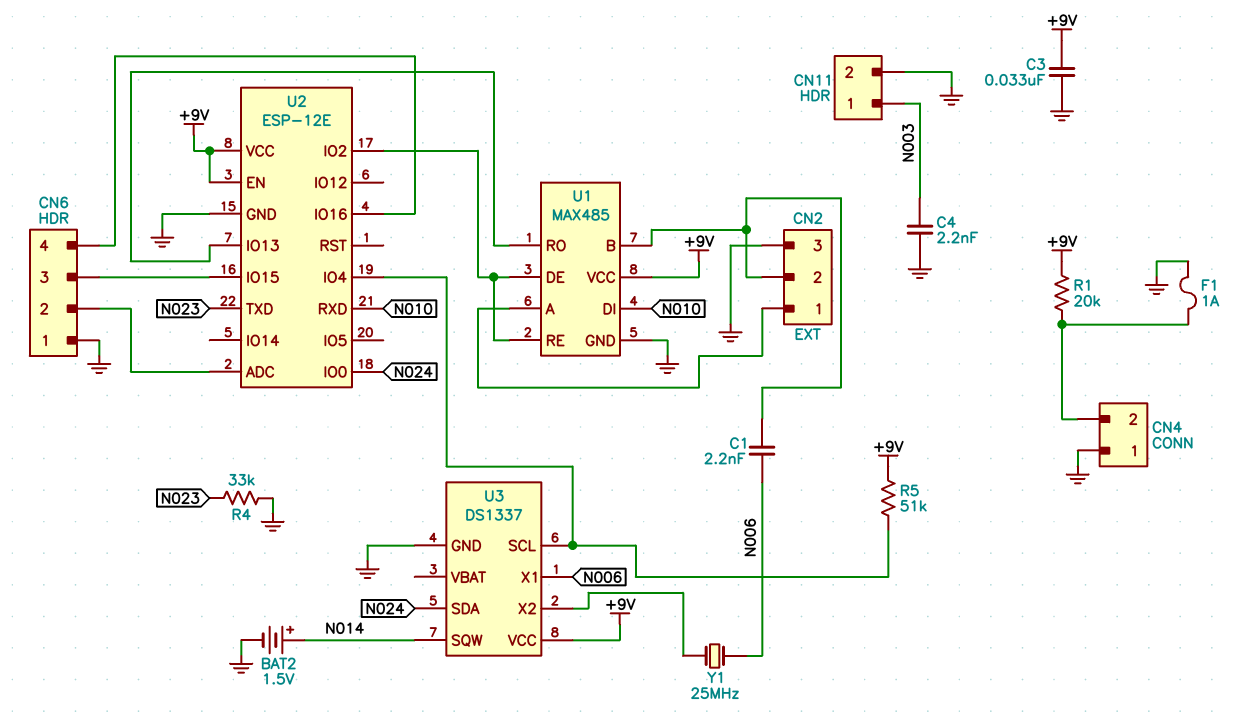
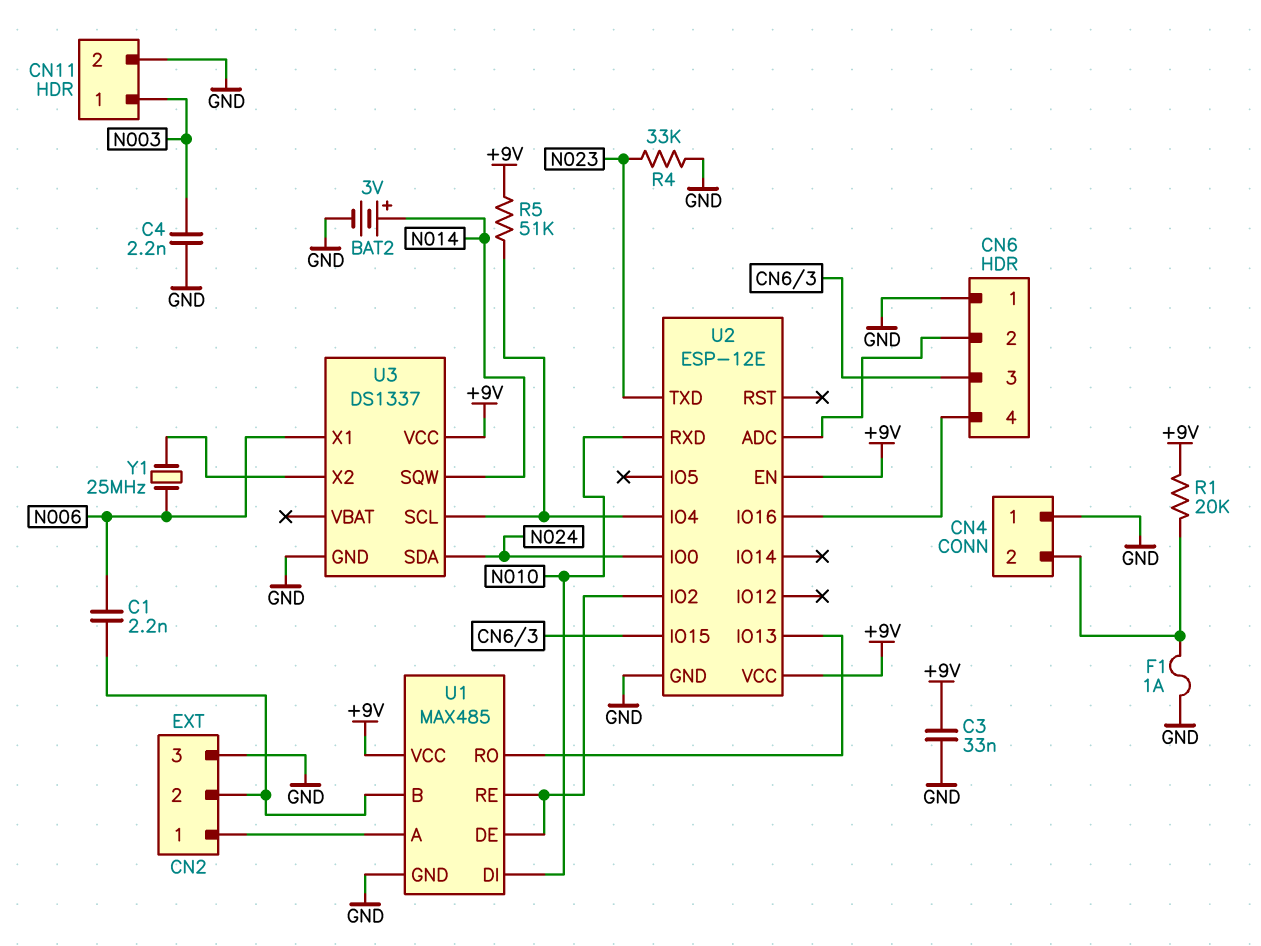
BAT2: 1.5V (plus N014, minus GND) -> 3V (plus N014, minus GND)

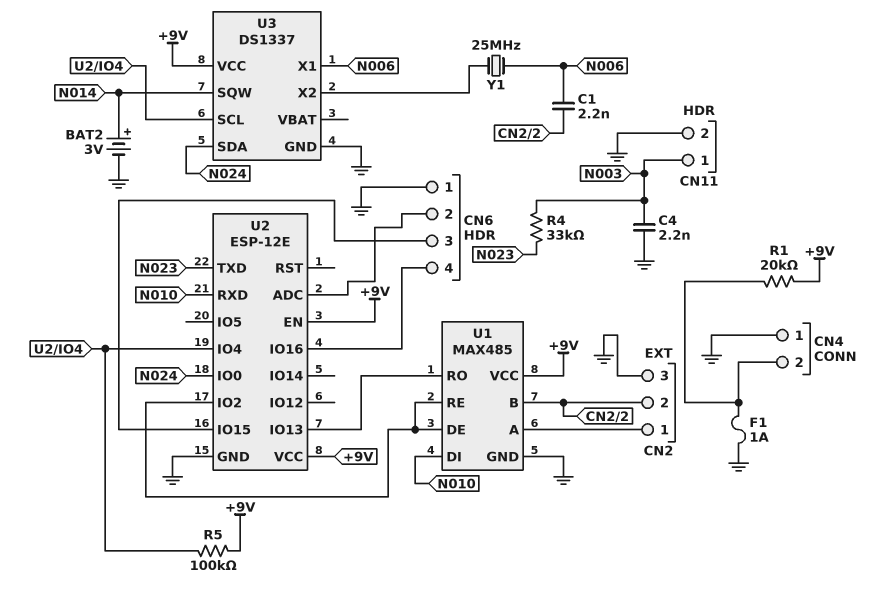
C3: 33nF (+9V, GND) -> none
R4: 33k (GND, N023) -> 33k (N003, N023)
R5: 51k (+9V, U2/IO4) -> 100k (+9V, U2/IO4)

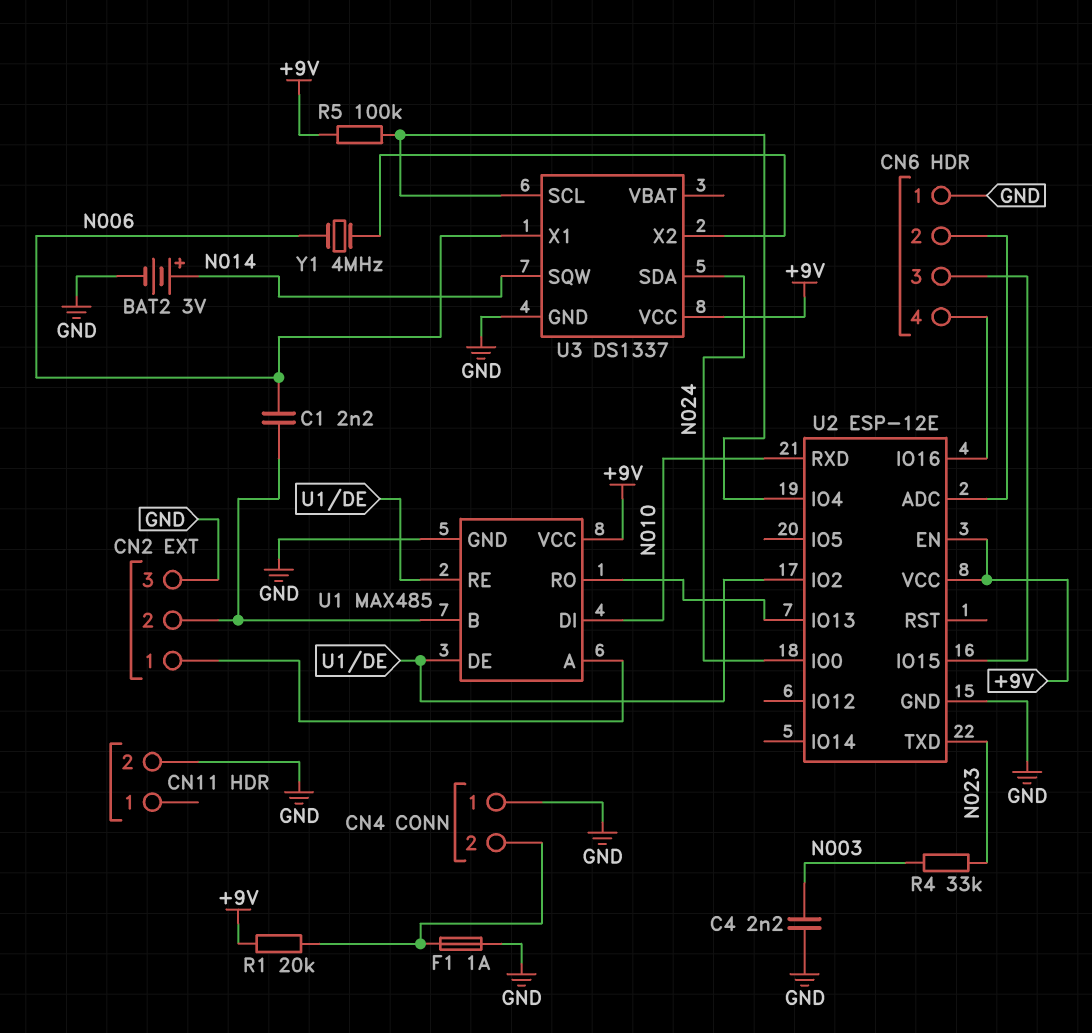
CN11 pin 1: N003 -> none
Y1: 25MHz (N006, U3/X2) -> 4MHz (N006, U3/X2)

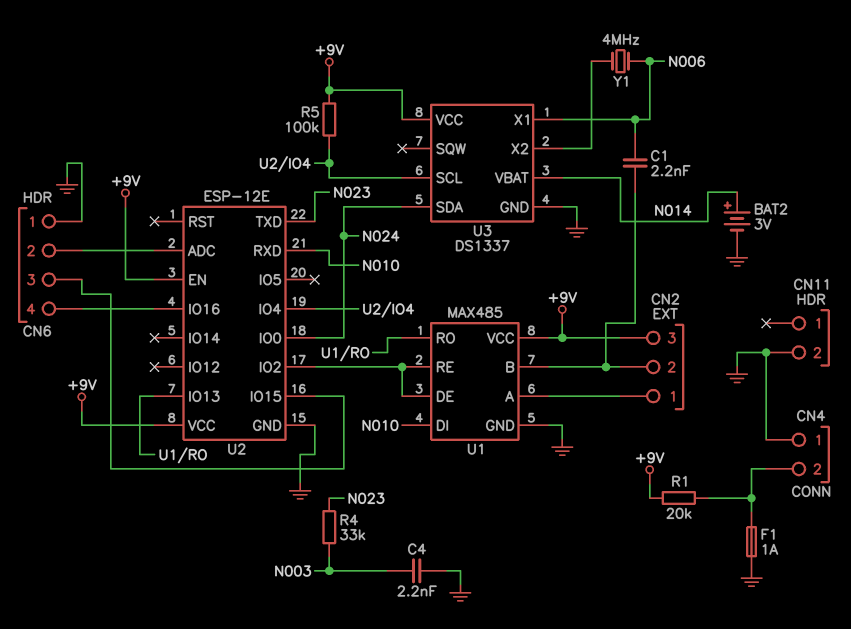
CN2 pin 3: GND -> +9V
U3 pin SQW: N014 -> none
U3 pin VBAT: none -> N014

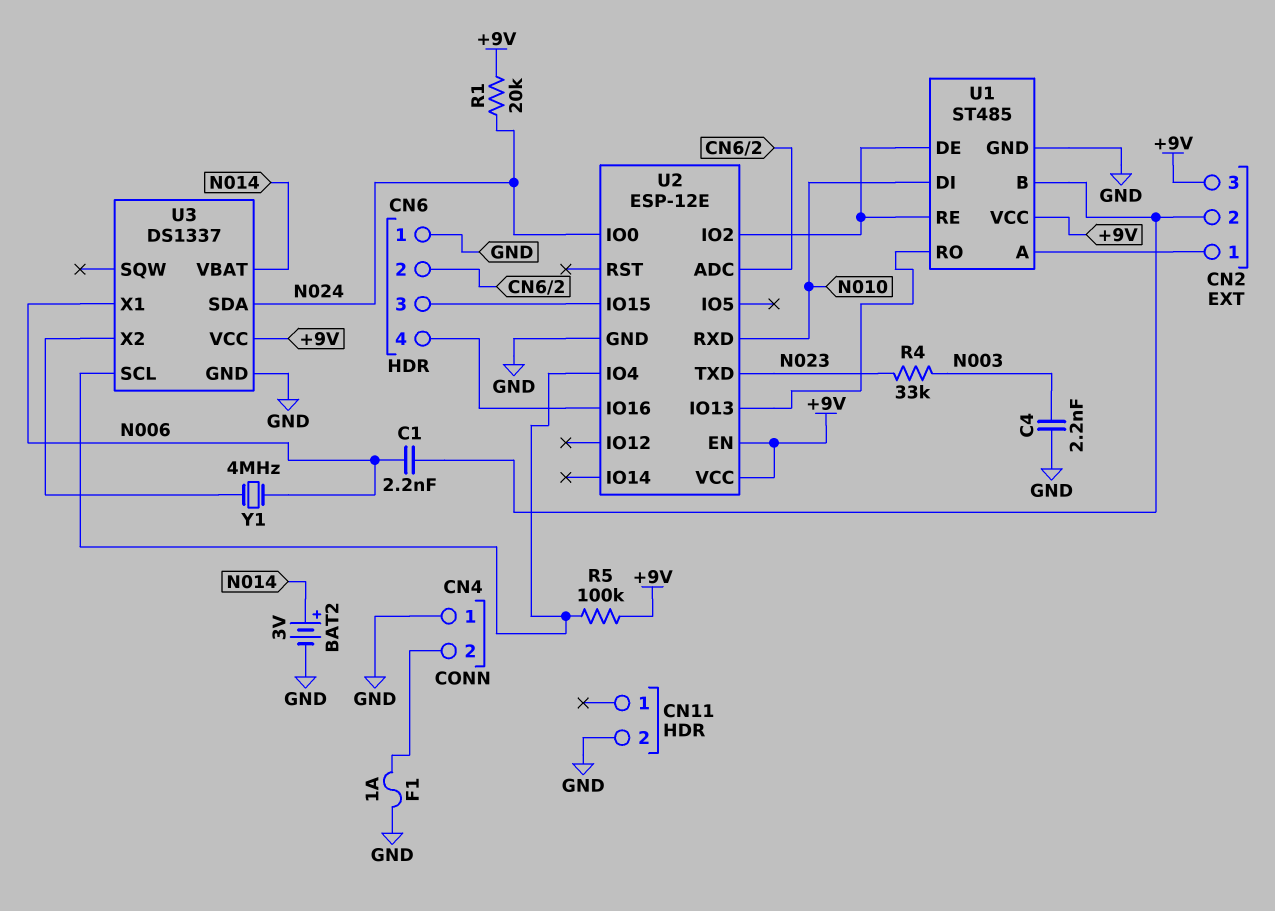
R1: 20k (+9V, CN4/2) -> 20k (+9V, N024)
U1: MAX485 -> ST485

